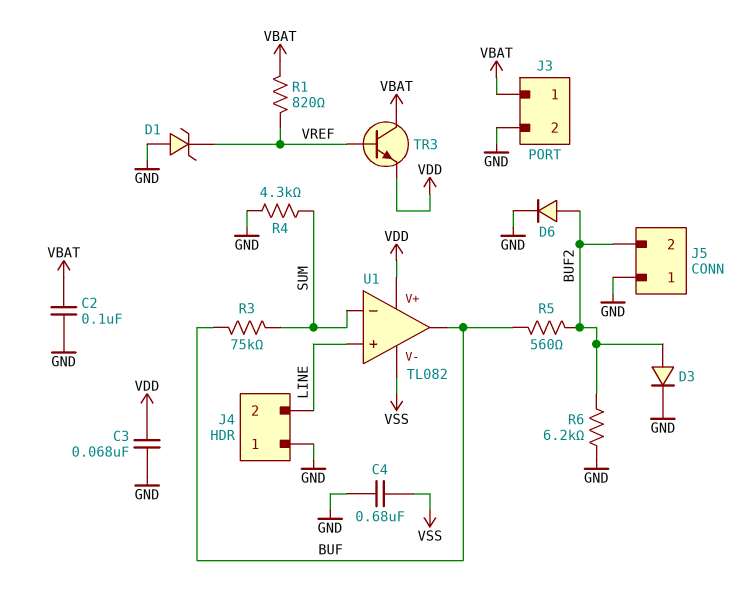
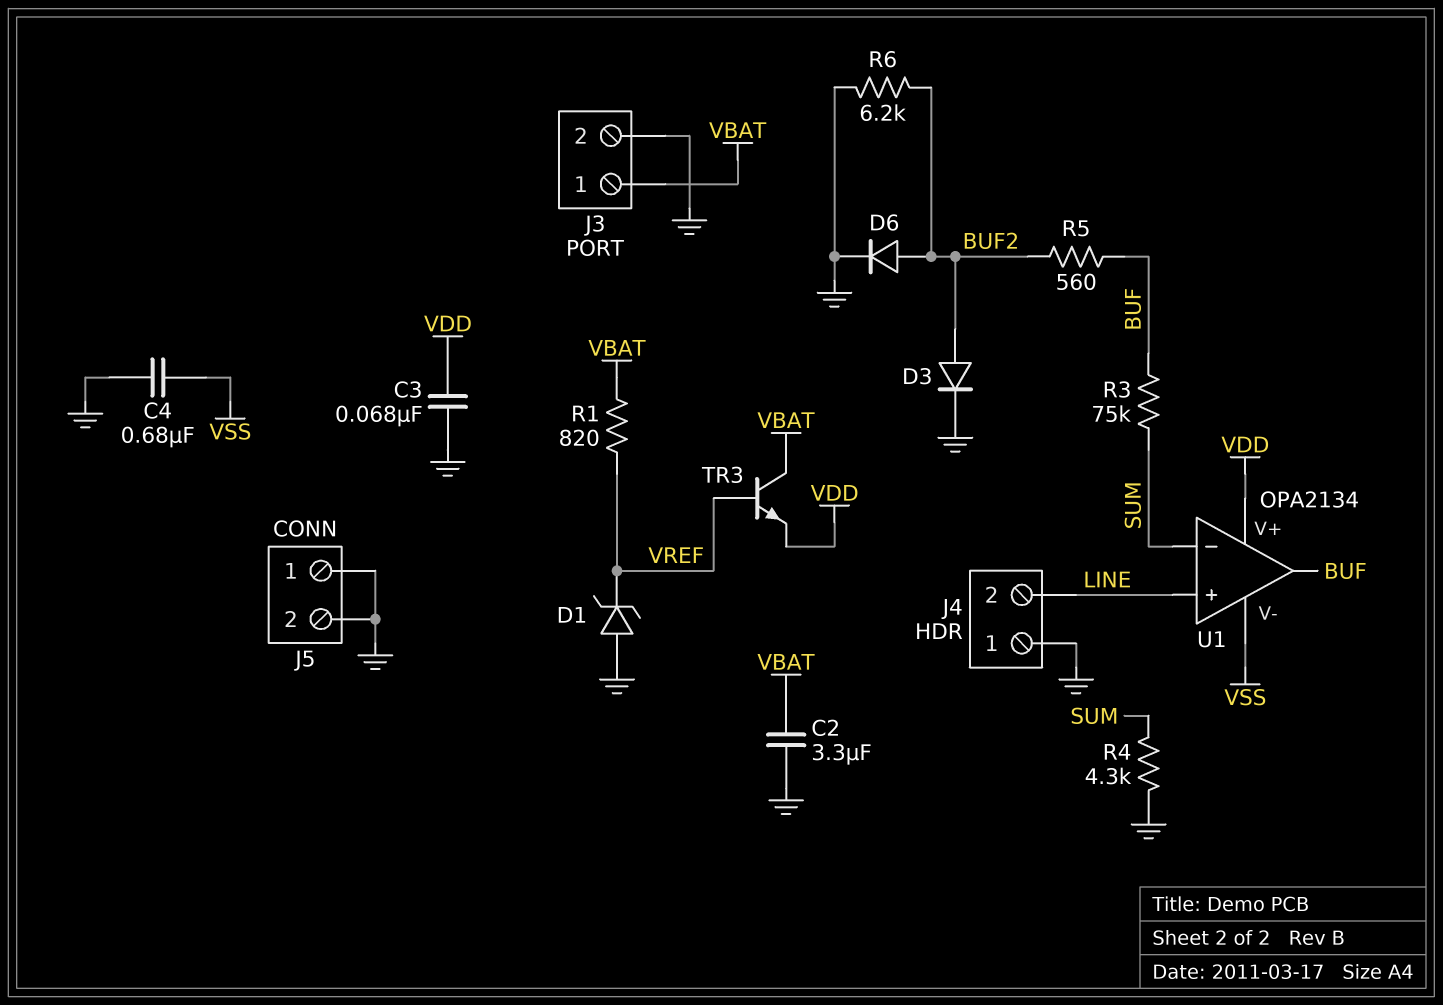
C2: 100nF (GND, VBAT) -> 3.3uF (GND, VBAT)
J5 pin 2: BUF2 -> GND
U1: TL082 -> OPA2134

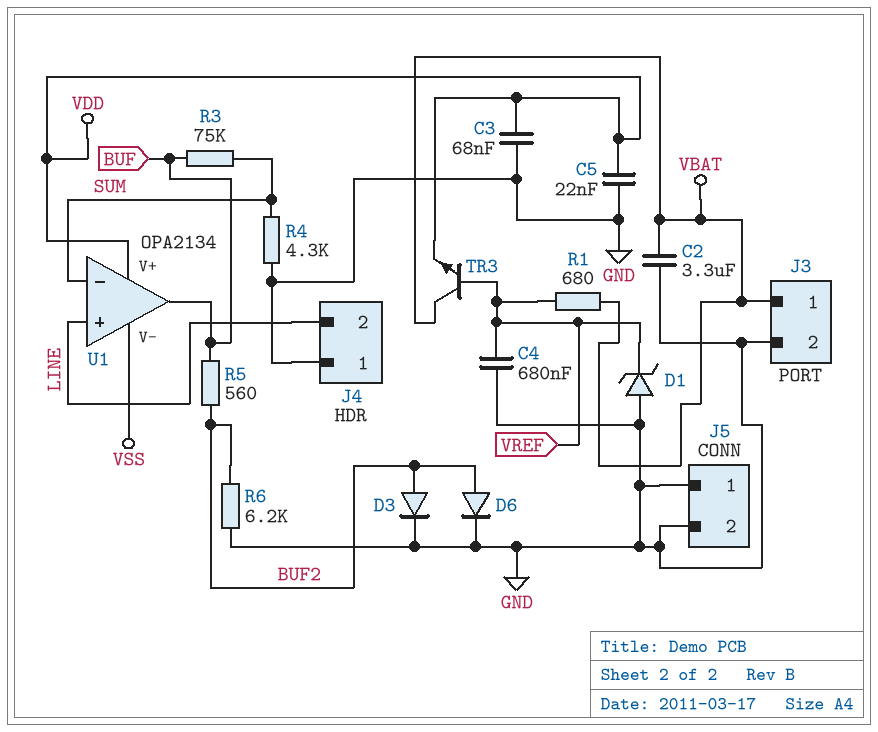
C4: 680nF (GND, VSS) -> 680nF (GND, VREF)
C5: none -> 22nF (GND, VDD)
R1: 820 (VBAT, VREF) -> 680 (VBAT, VREF)

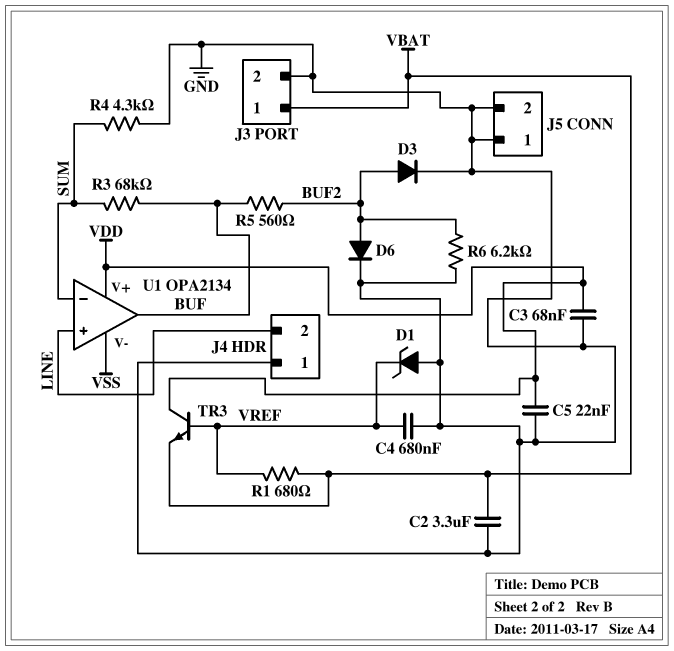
R3: 75k (BUF, SUM) -> 68k (BUF, SUM)
TR3: NPN (B VREF, C VBAT, E VDD) -> NPN (B VREF, C VDD, E VBAT)

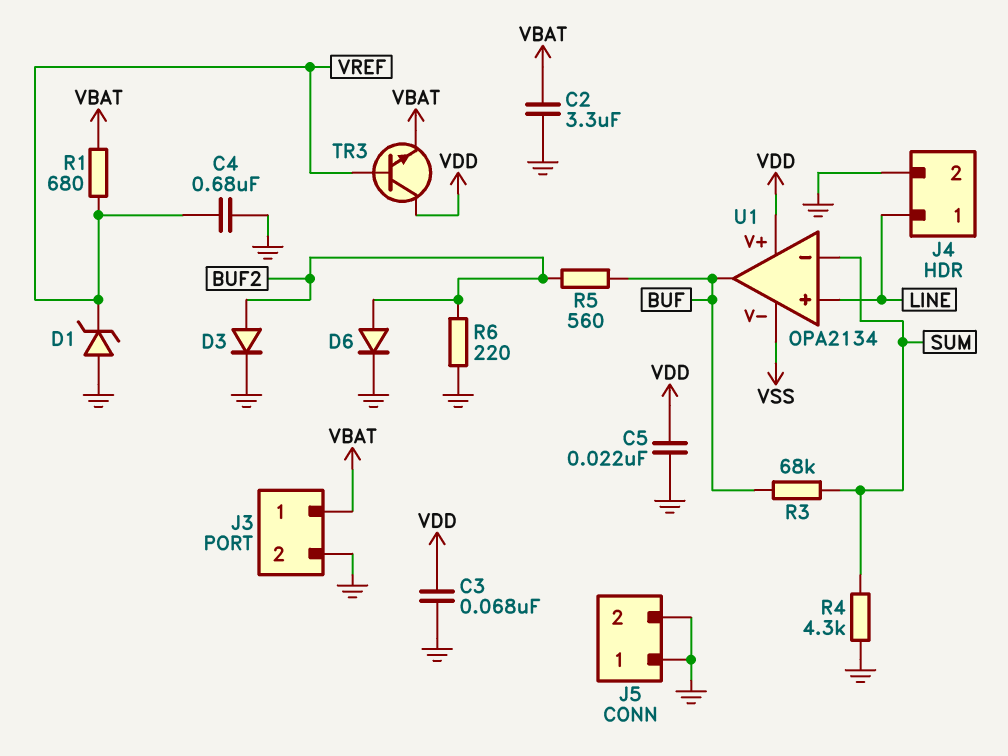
J4 pin 1: GND -> LINE
J4 pin 2: LINE -> GND
R6: 6.2k (BUF2, GND) -> 220 (BUF2, GND)

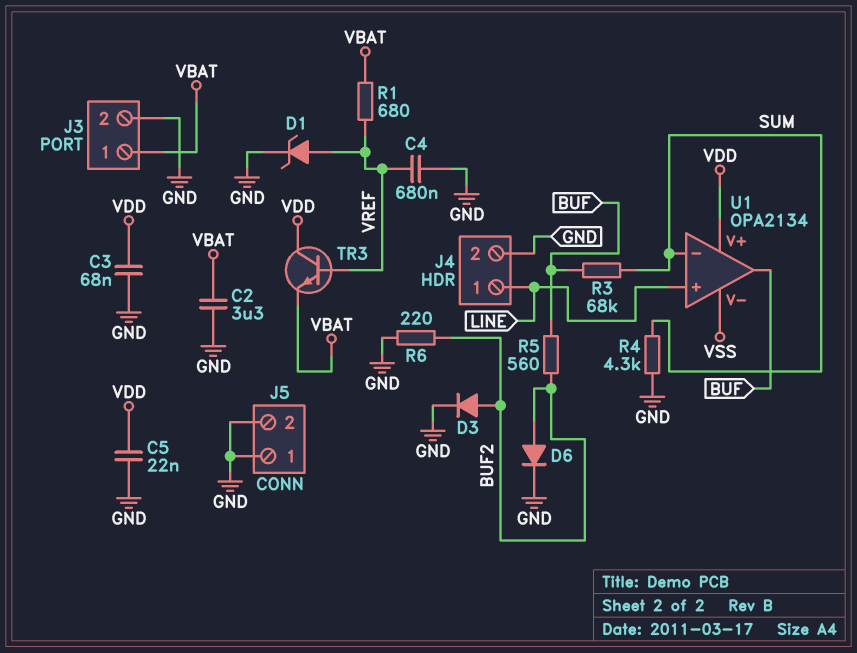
D1: zener (A GND, K VREF) -> zener (A VREF, K GND)

